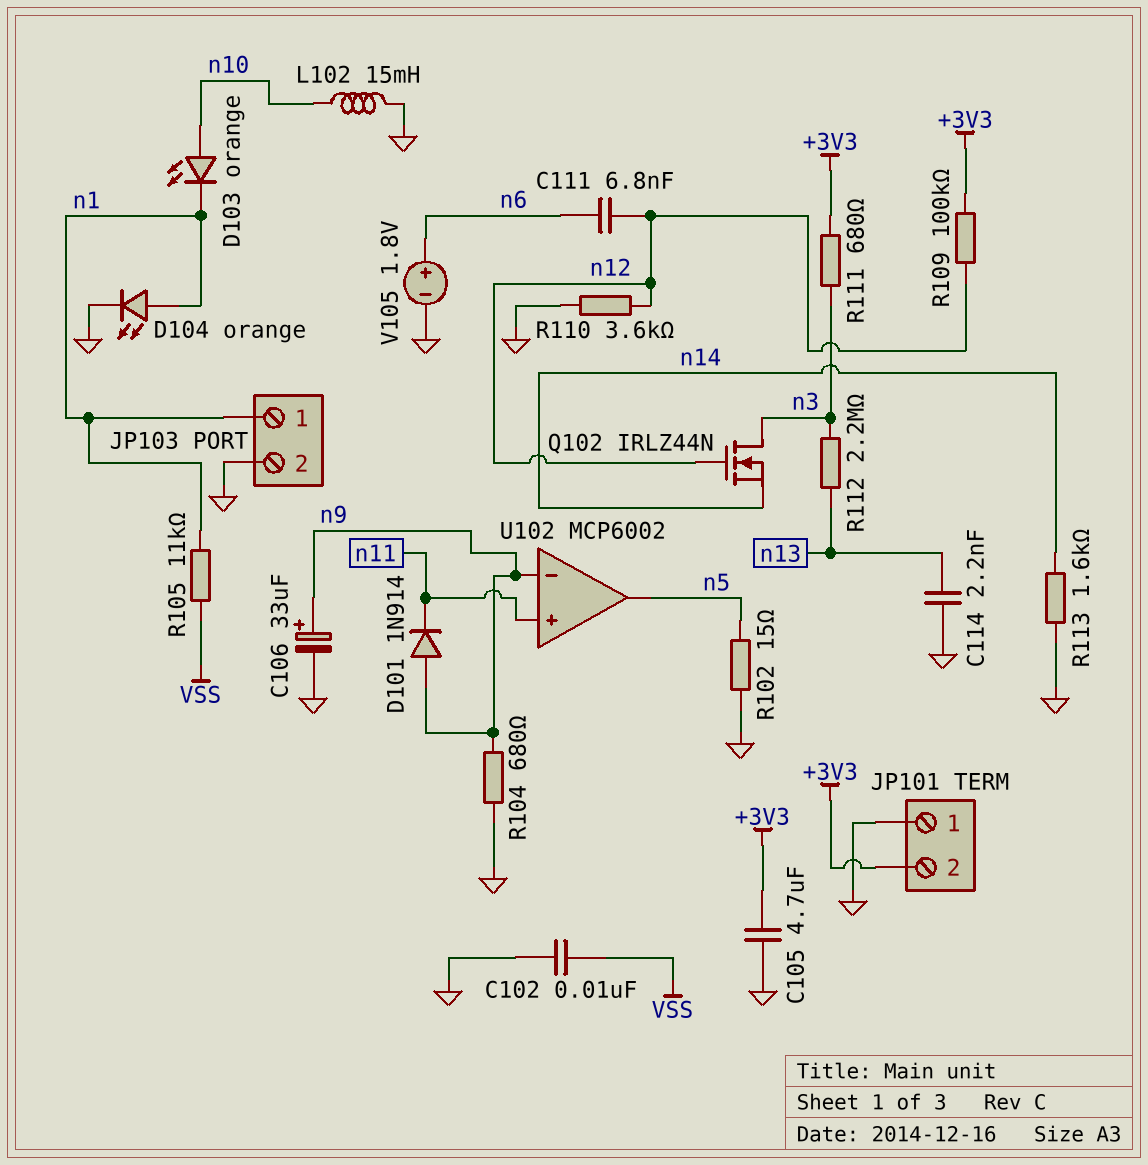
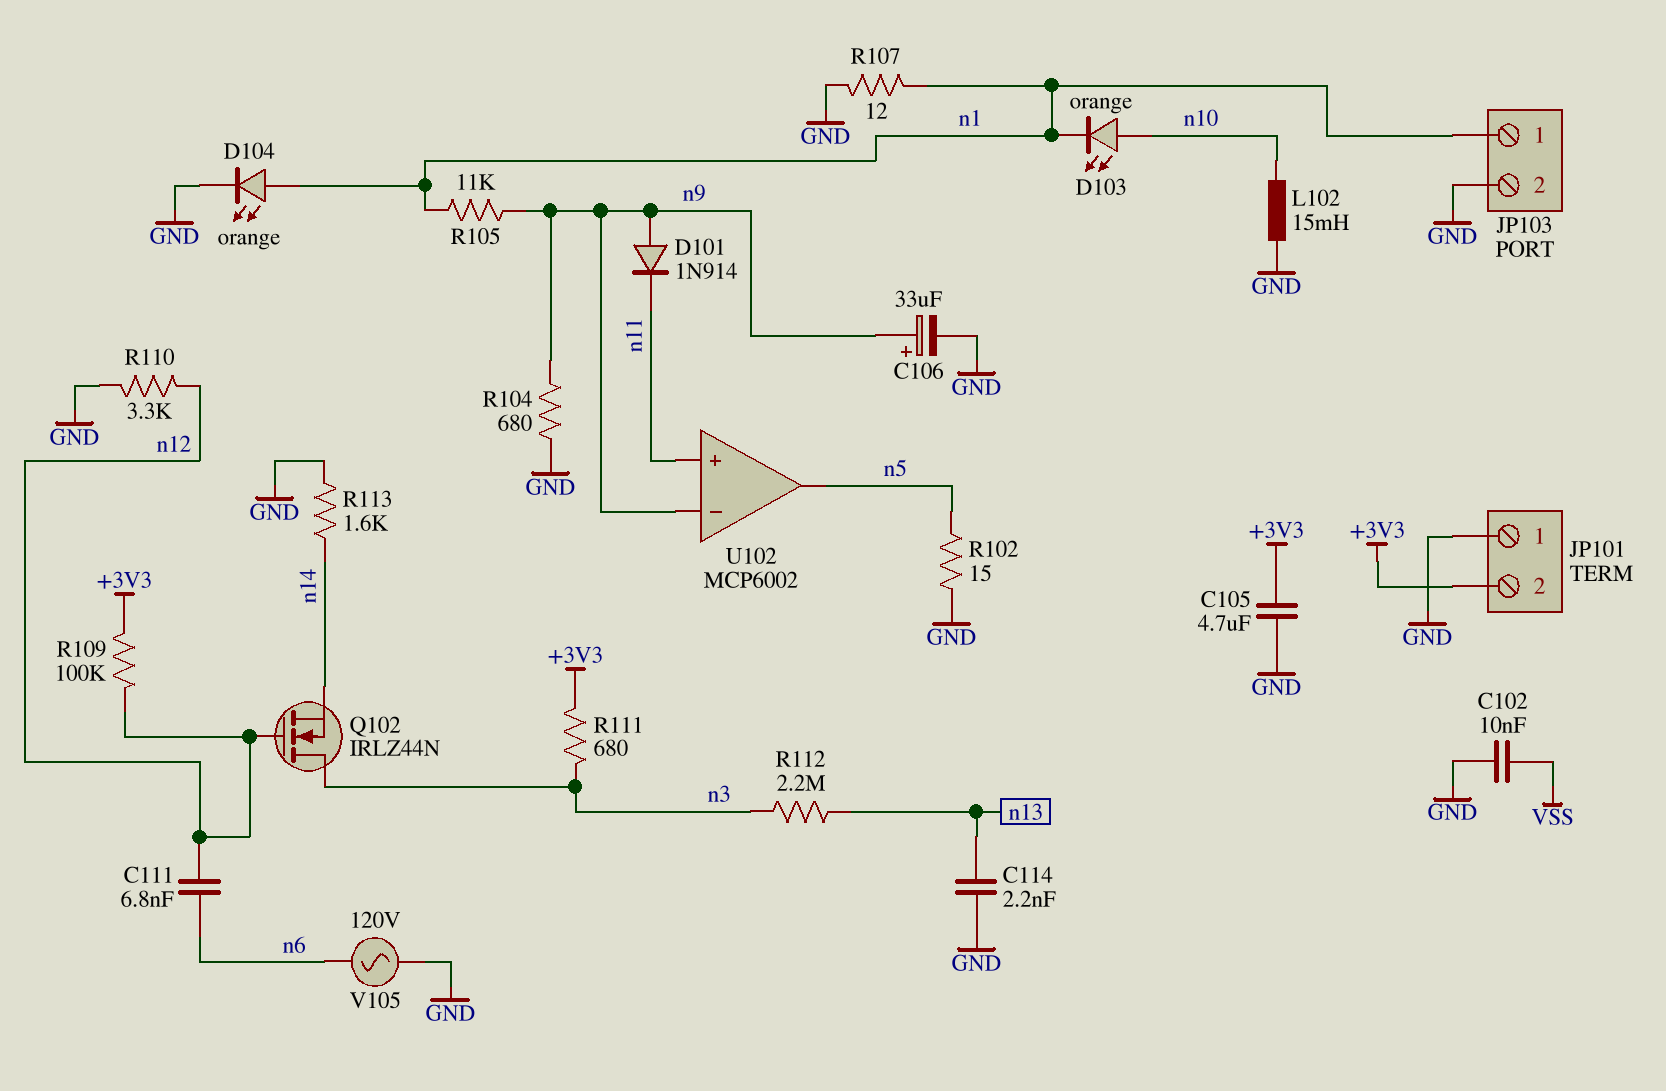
R105: 11k (VSS, n1) -> 11k (n1, n9)
R107: none -> 12 (GND, n1)
R110: 3.6k (GND, n12) -> 3.3k (GND, n12)
V105: 1.8V (plus n6, minus GND) -> AC 120V (GND, n6)

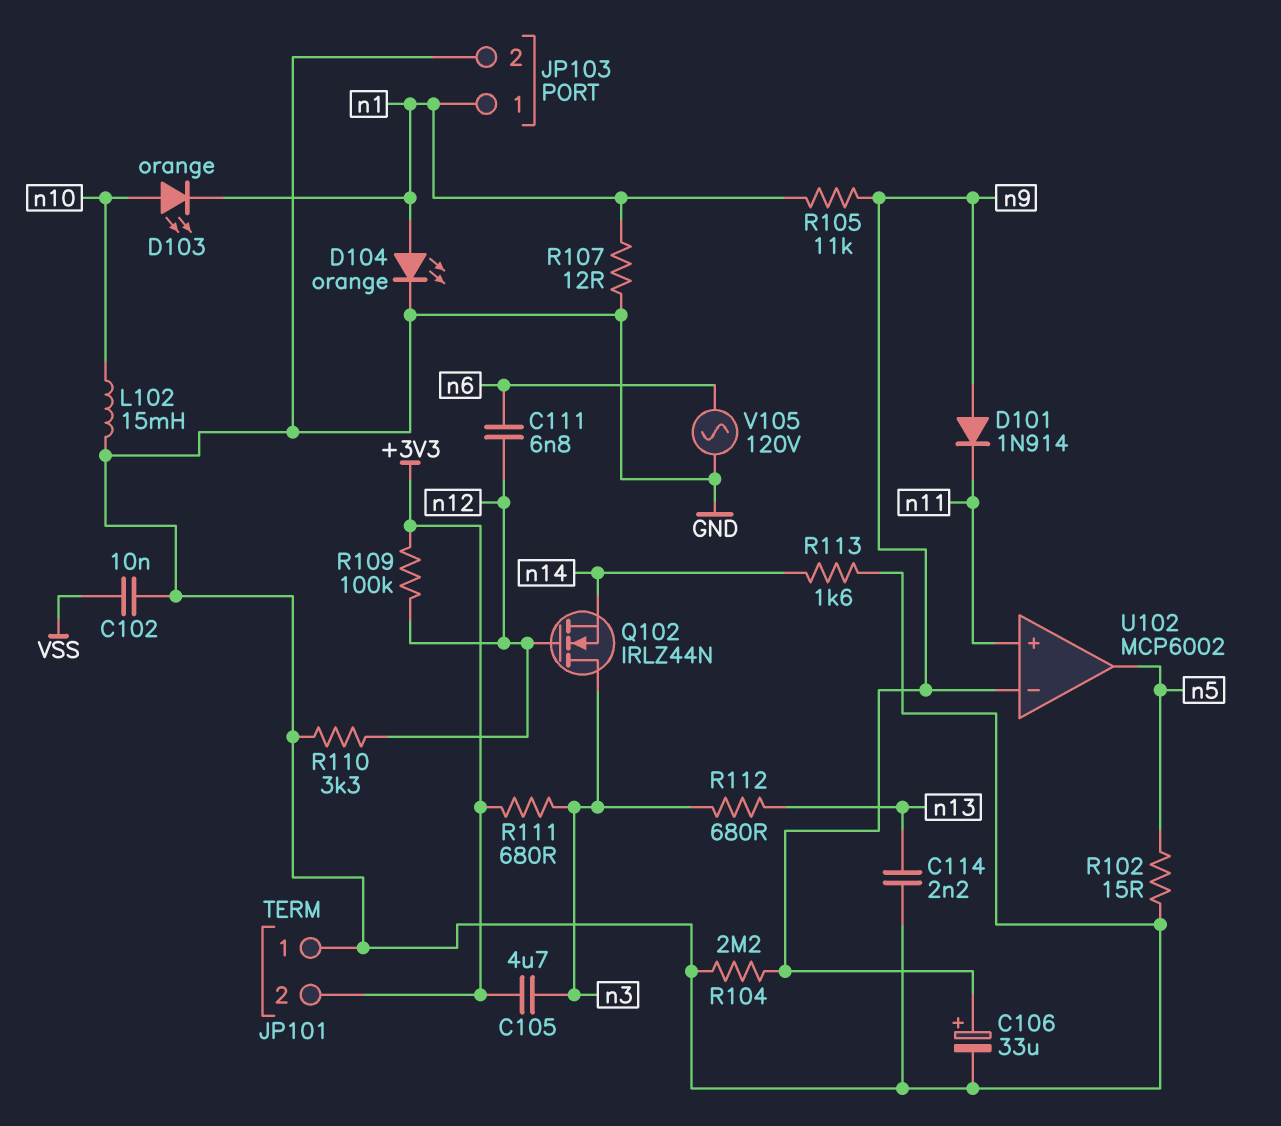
C105: 4.7uF (+3V3, GND) -> 4.7uF (+3V3, n3)
R104: 680 (GND, n9) -> 2.2M (GND, n9)
R112: 2.2M (n3, n13) -> 680 (n3, n13)

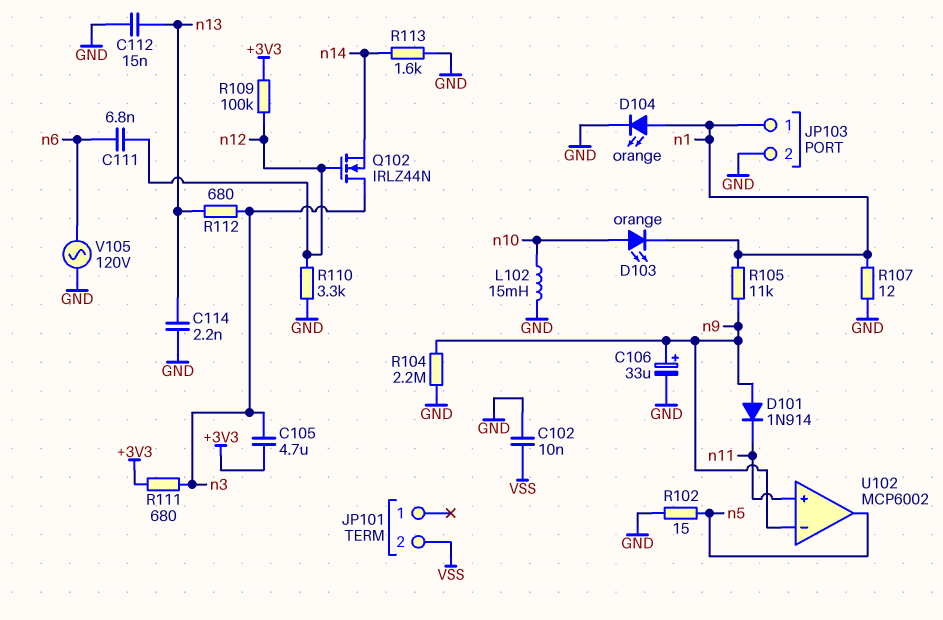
C112: none -> 15nF (GND, n13)
JP101 pin 1: GND -> none
JP101 pin 2: +3V3 -> VSS

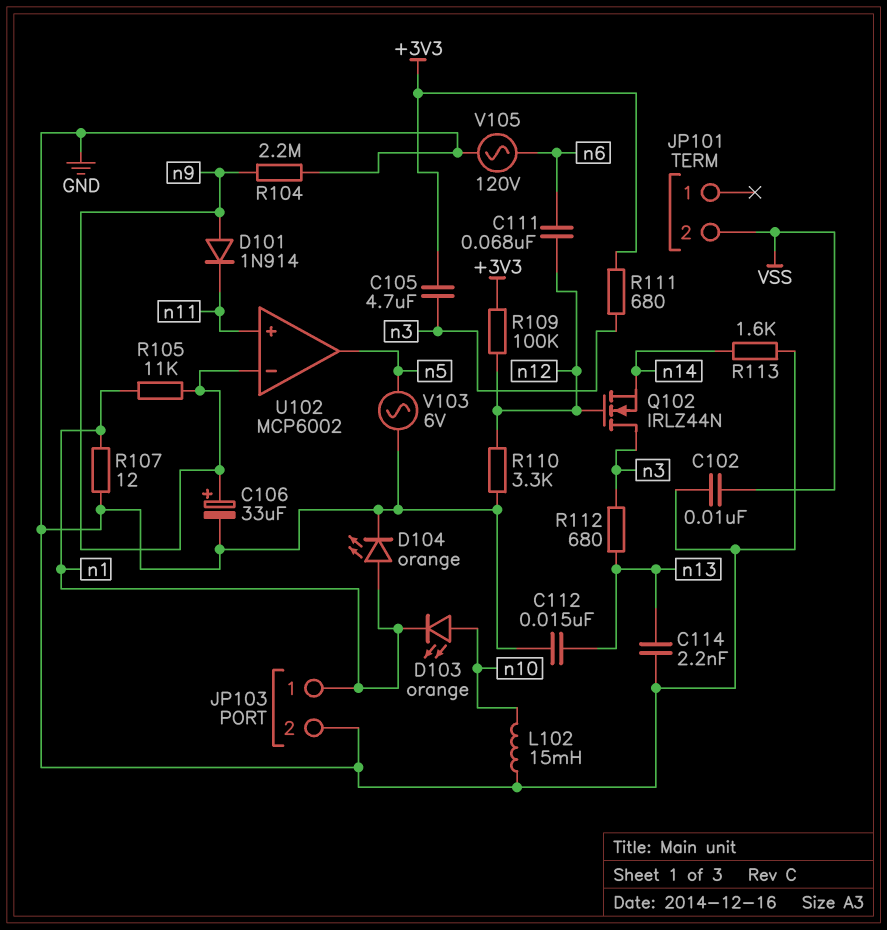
C111: 6.8nF (n6, n12) -> 68nF (n6, n12)
R102: 15 (GND, n5) -> none
V103: none -> AC 6V (GND, n5)

